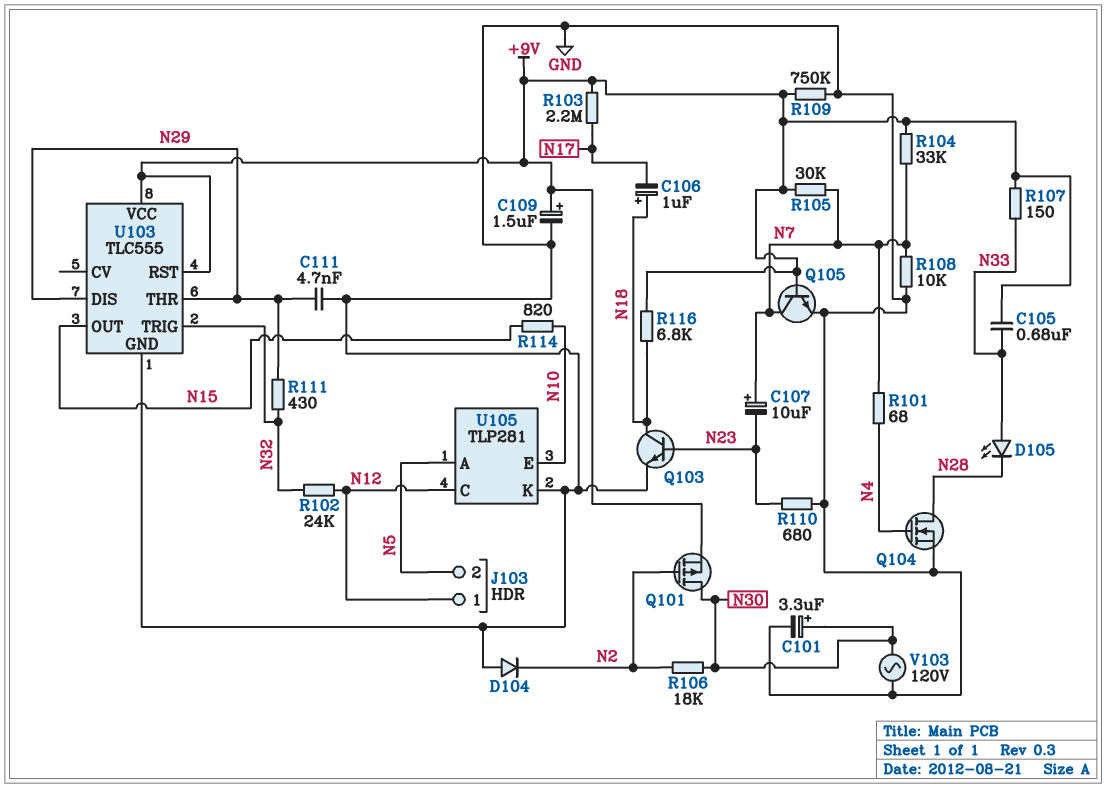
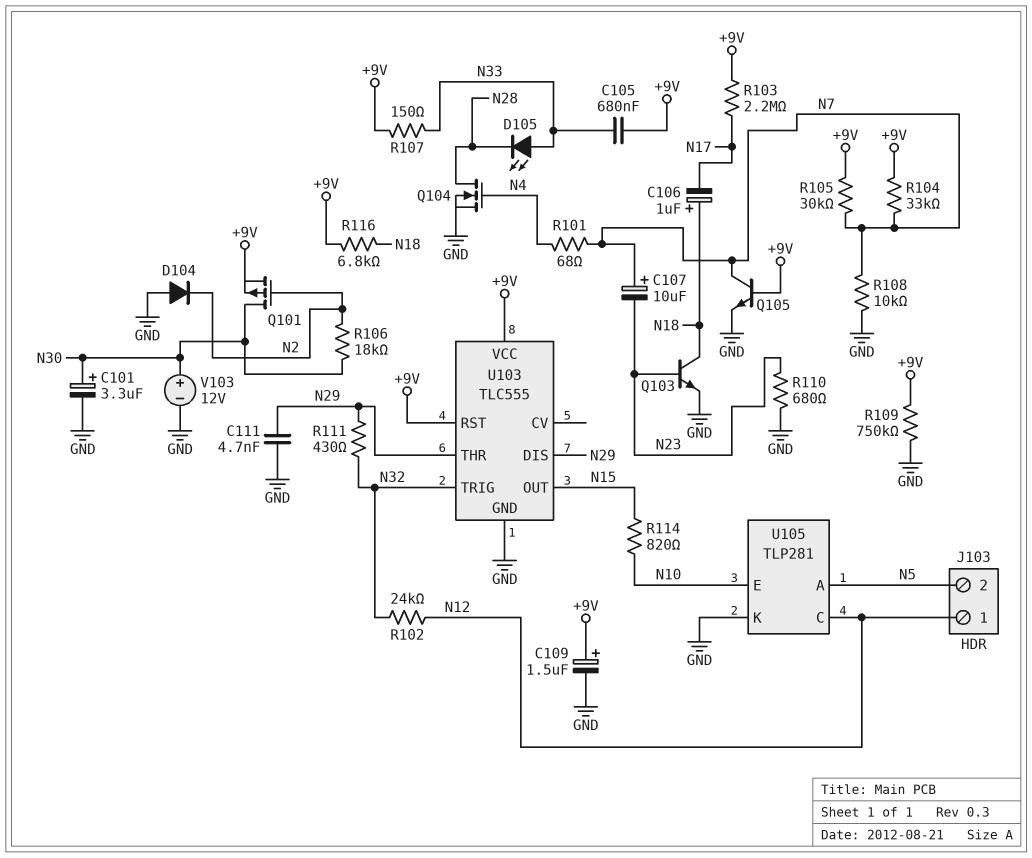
V103: AC 120V (GND, N30) -> 12V (plus N30, minus GND)

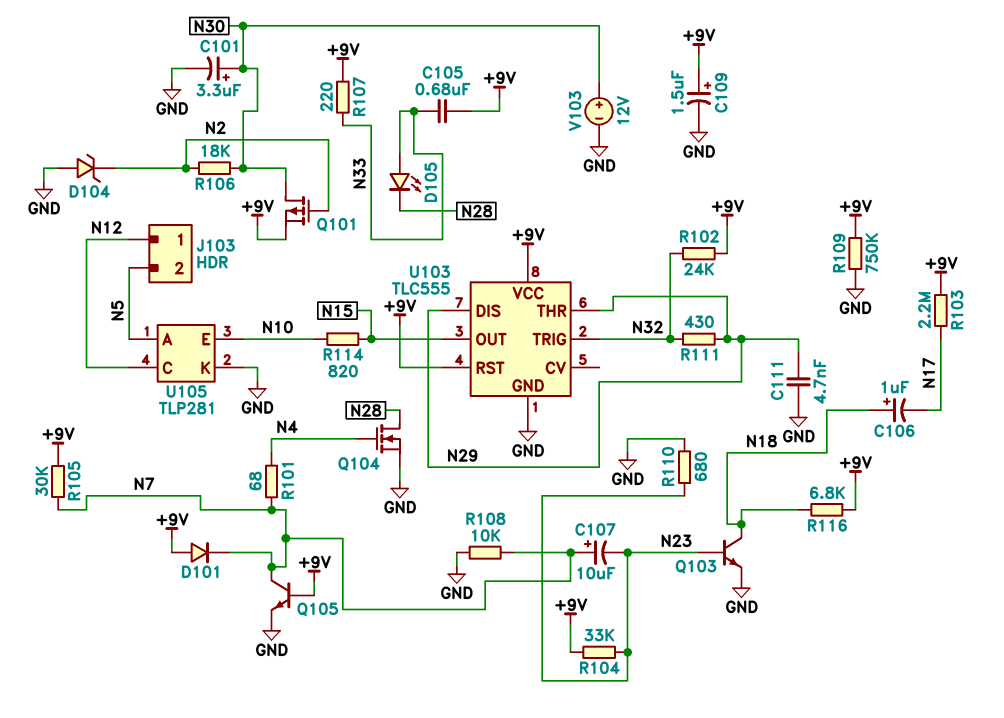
D101: none -> diode (A +9V, K N7)
D104: diode (A GND, K N2) -> zener (A GND, K N2)
R102: 24k (N12, N32) -> 24k (+9V, N32)
R104: 33k (+9V, N7) -> 33k (+9V, N23)
R107: 150 (+9V, N33) -> 220 (+9V, N33)

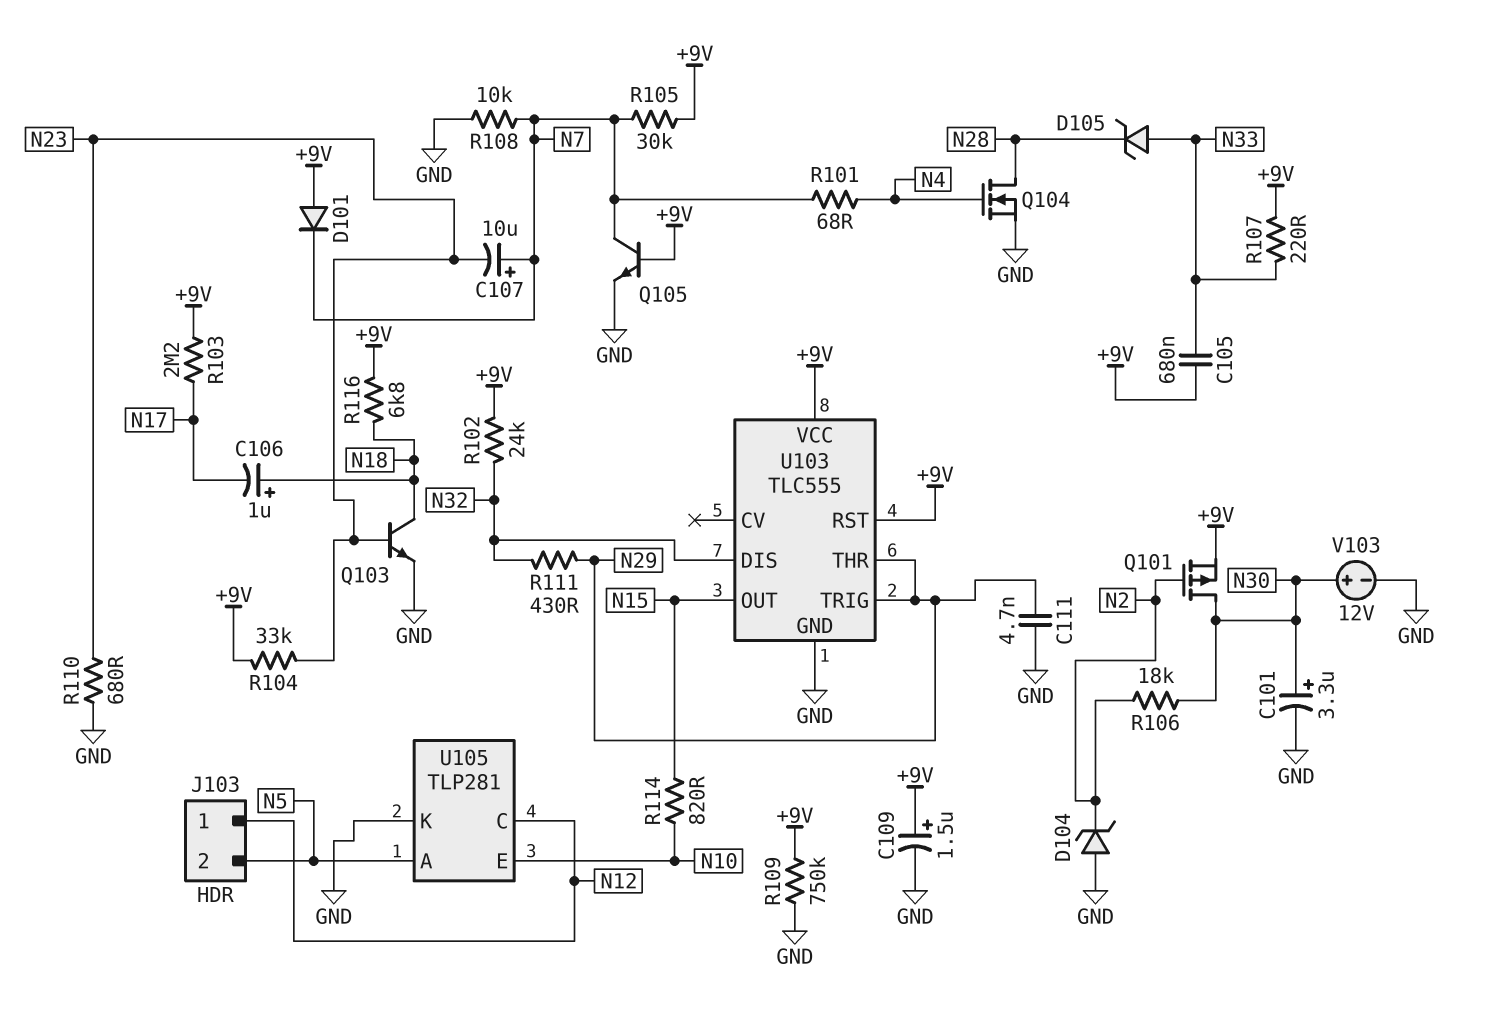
D105: LED (A N33, K N28) -> zener (A N33, K N28)
U103 pin DIS: N29 -> N32
U103 pin TRIG: N32 -> N29

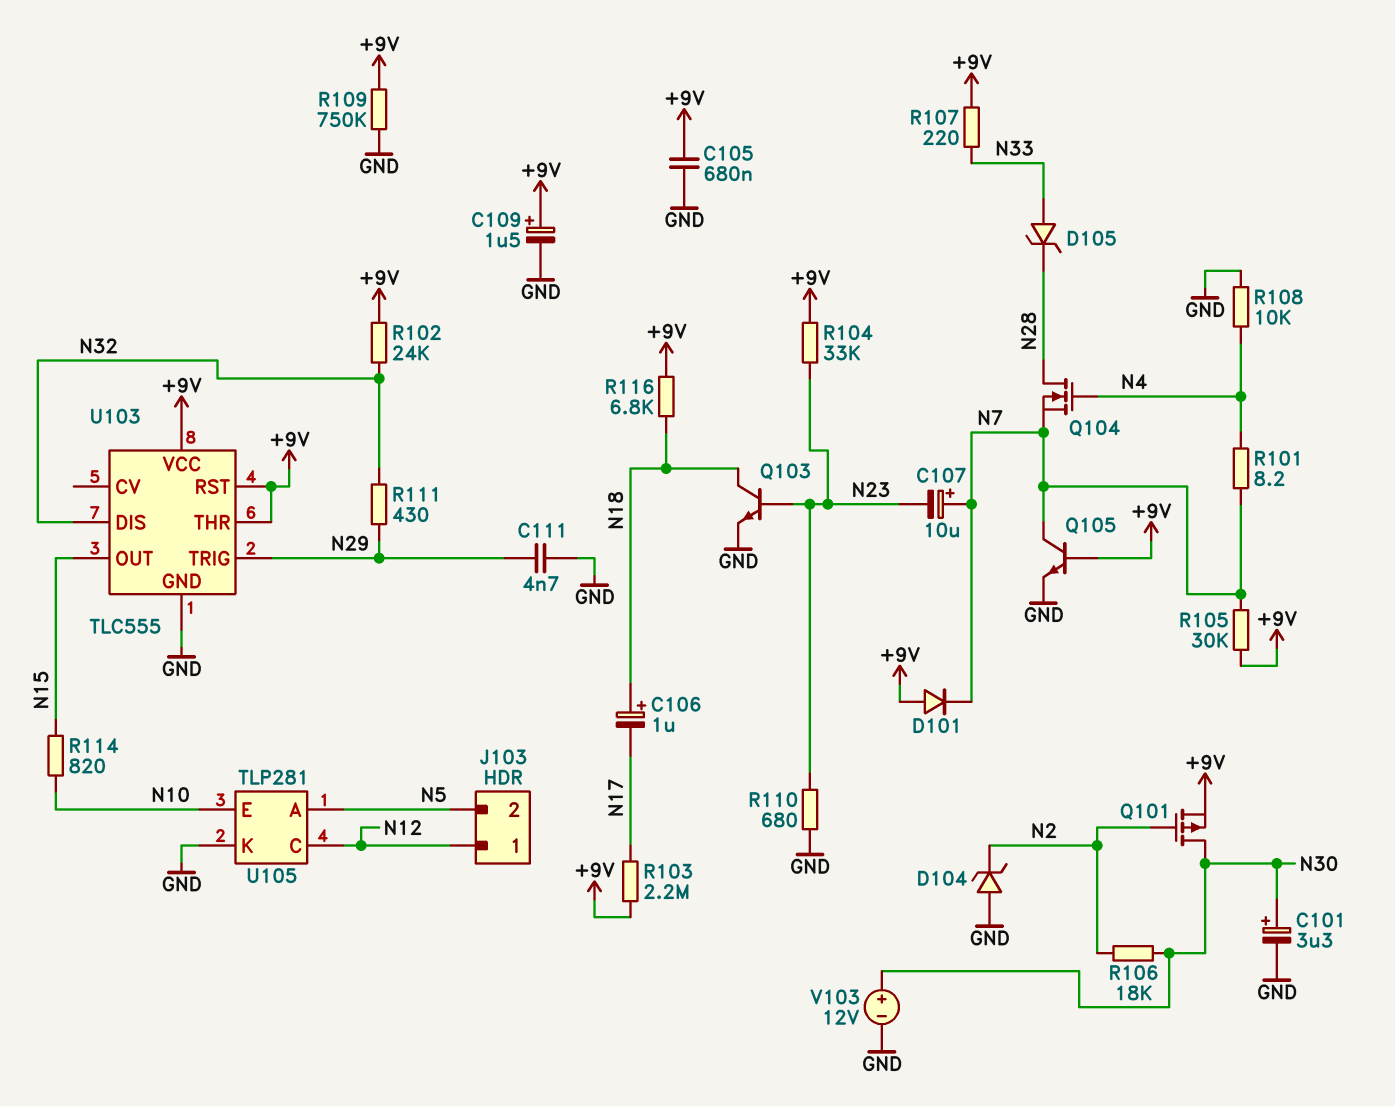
C105: 680nF (+9V, N33) -> 680nF (+9V, GND)
Q104: NMOS (G N4, D N28, S GND) -> NMOS (G N4, D N28, S N7)
R101: 68 (N4, N7) -> 8.2 (N4, N7)
R108: 10k (GND, N7) -> 10k (GND, N4)
U103 pin THR: N29 -> +9V

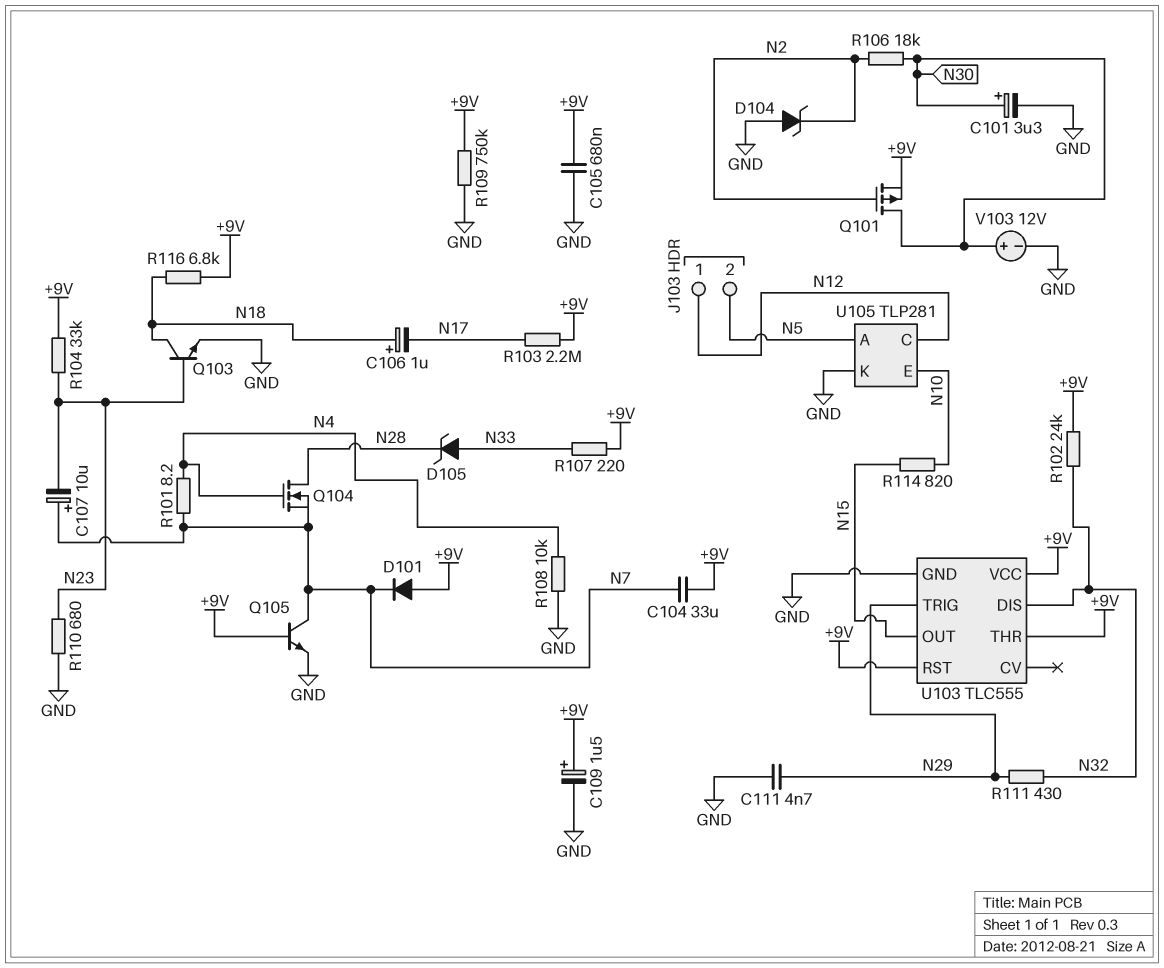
C104: none -> 33uF (+9V, N7)
R105: 30k (+9V, N7) -> none

